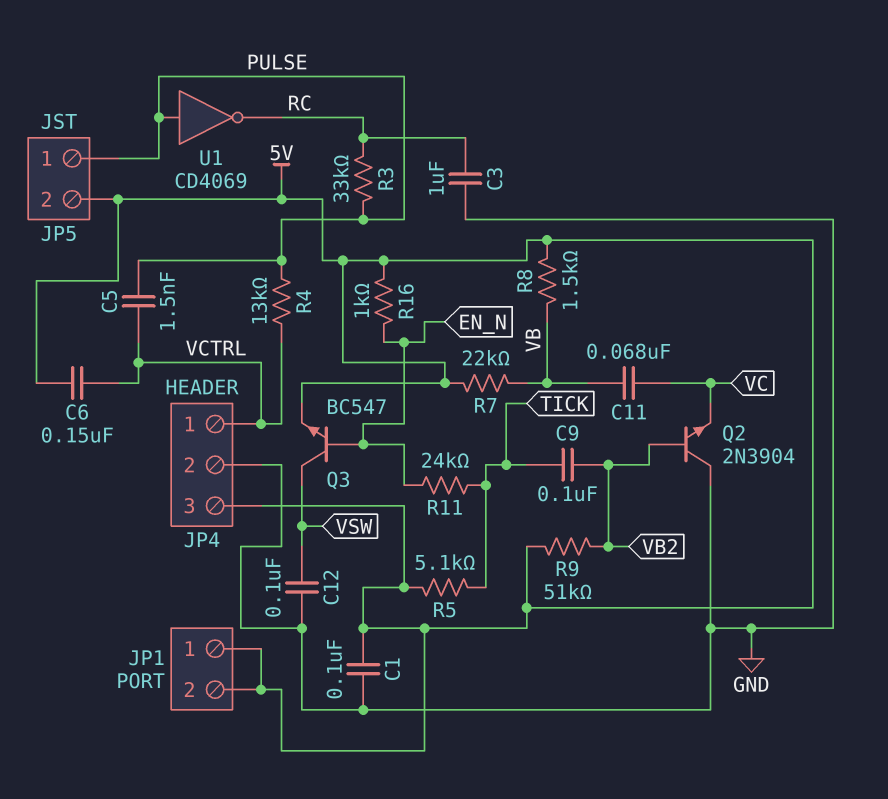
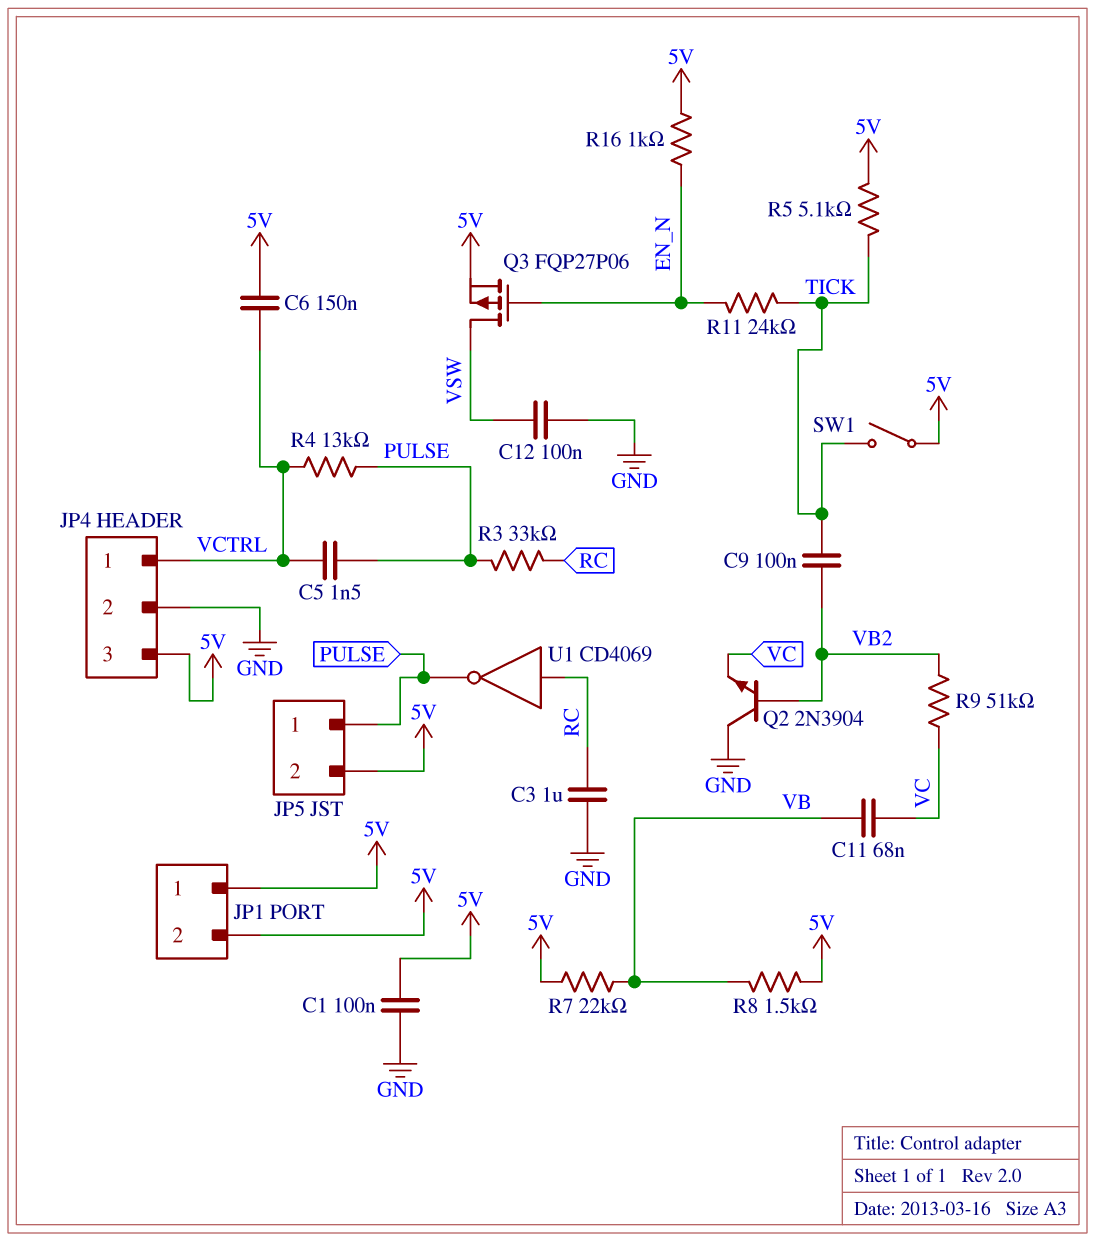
Q3: NPN BC547 (B EN_N, C VSW, E 5V) -> PMOS FQP27P06 (G EN_N, D VSW, S 5V)
R9: 51k (5V, VB2) -> 51k (VB2, VC)
SW1: none -> switch (5V, TICK)
U1: NOT CD4069 (in PULSE, out RC) -> NOT CD4069 (in RC, out PULSE)

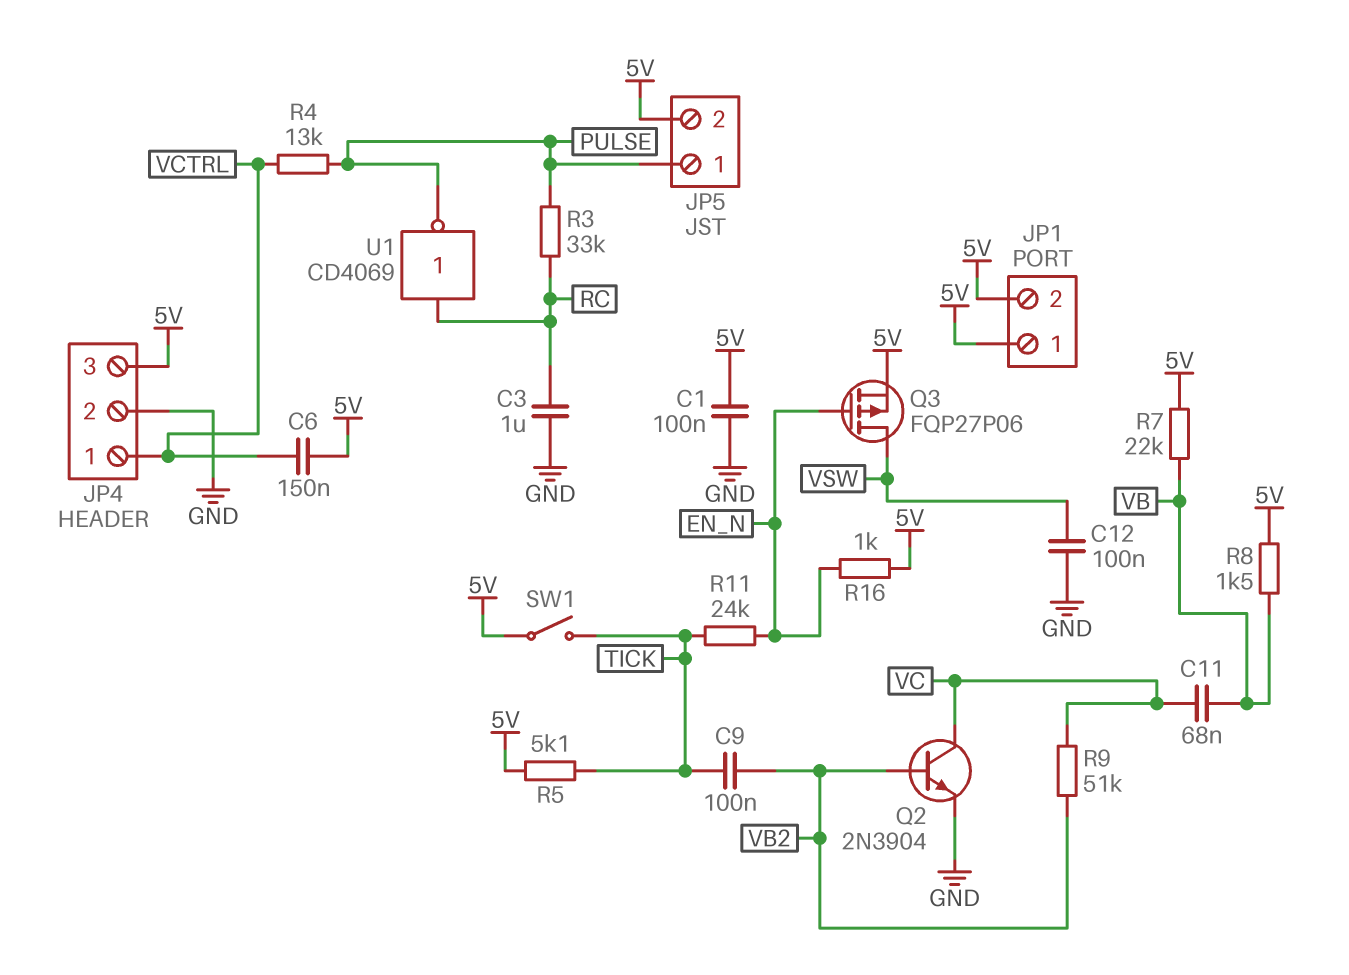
C5: 1.5nF (PULSE, VCTRL) -> none
Q2: NPN 2N3904 (B VB2, C GND, E VC) -> NPN 2N3904 (B VB2, C VC, E GND)

